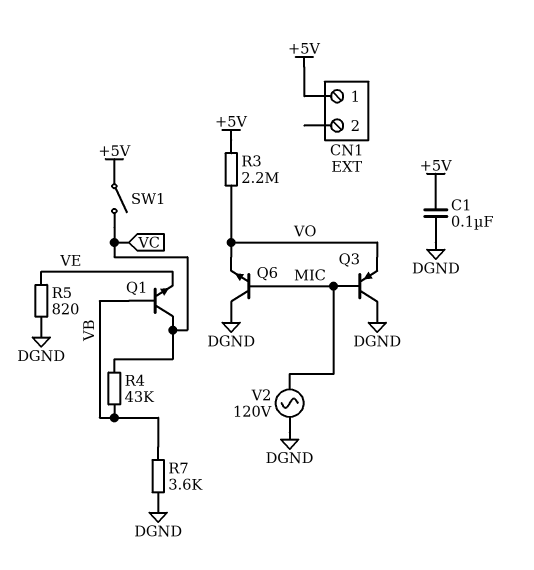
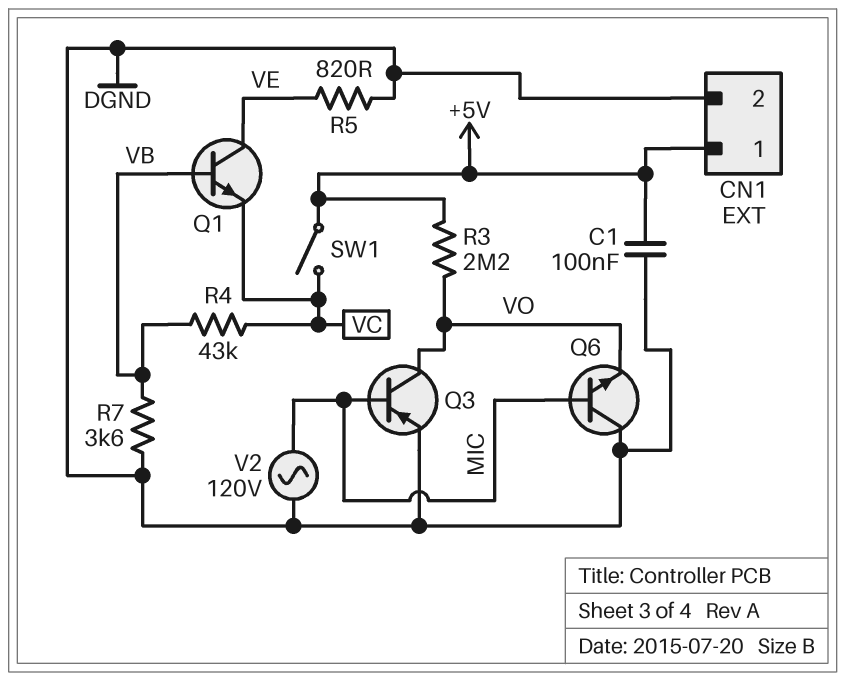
CN1 pin 2: none -> DGND
Q1: NPN (B VB, C VC, E VE) -> NPN (B VB, C VE, E VC)
Q3: PNP (B MIC, C DGND, E VO) -> PNP (B MIC, C VO, E DGND)

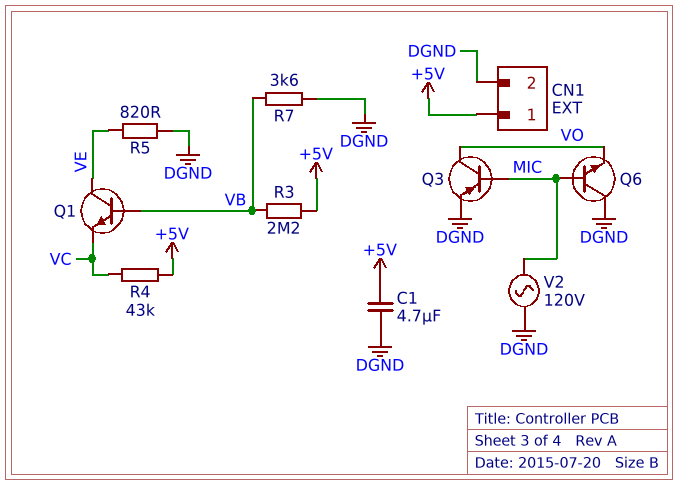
C1: 100nF (+5V, DGND) -> 4.7uF (+5V, DGND)
R3: 2.2M (+5V, VO) -> 2.2M (+5V, VB)
R4: 43k (VB, VC) -> 43k (+5V, VC)
SW1: switch (+5V, VC) -> none

